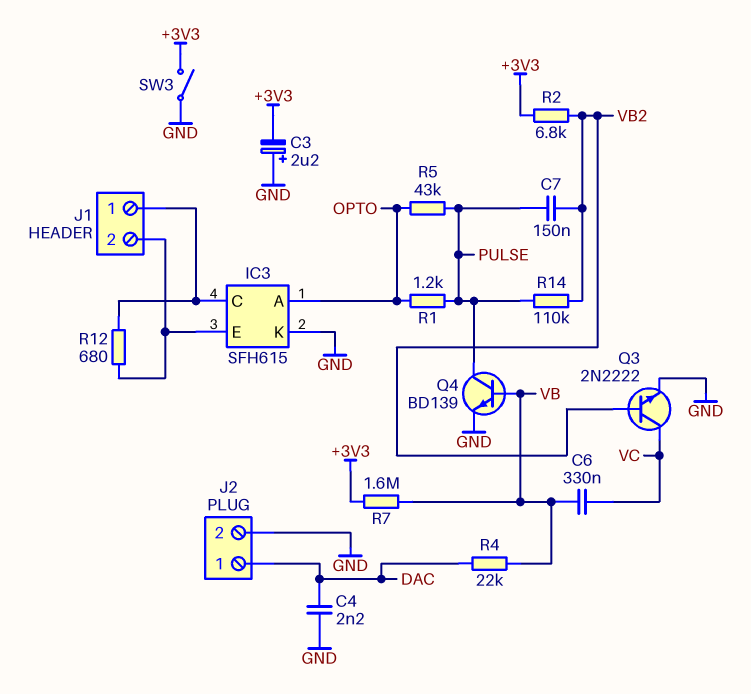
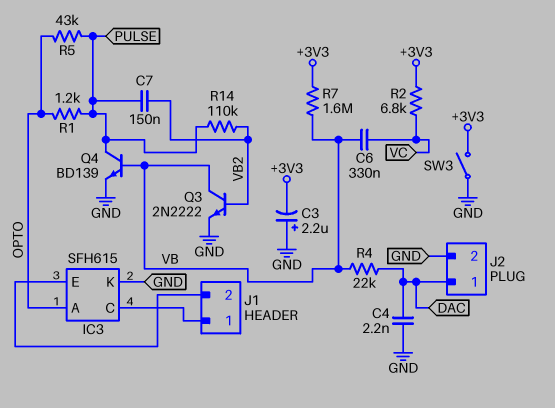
Q3: NPN 2N2222 (B VB2, C VC, E GND) -> NPN 2N2222 (B VB2, C VB, E GND)
R2: 6.8k (+3V3, VB2) -> 6.8k (+3V3, VC)
R12: 680 (IC3/C, IC3/E) -> none

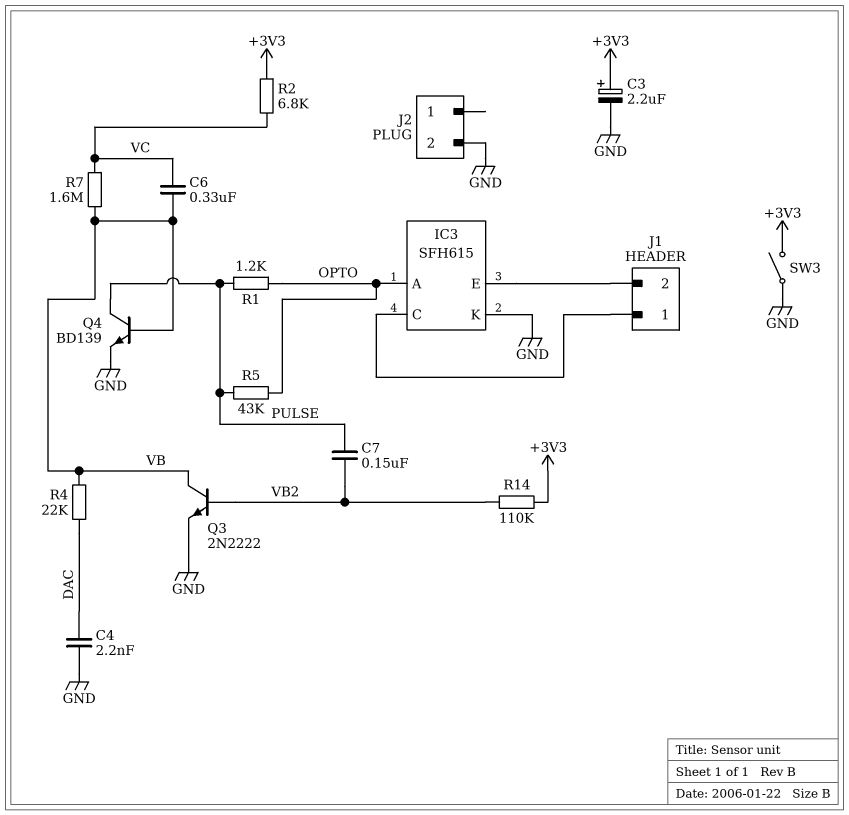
C3: 2.2uF (plus GND, minus +3V3) -> 2.2uF (plus +3V3, minus GND)
J2 pin 1: DAC -> none
R7: 1.6M (+3V3, VB) -> 1.6M (VB, VC)
R14: 110k (PULSE, VB2) -> 110k (+3V3, VB2)

